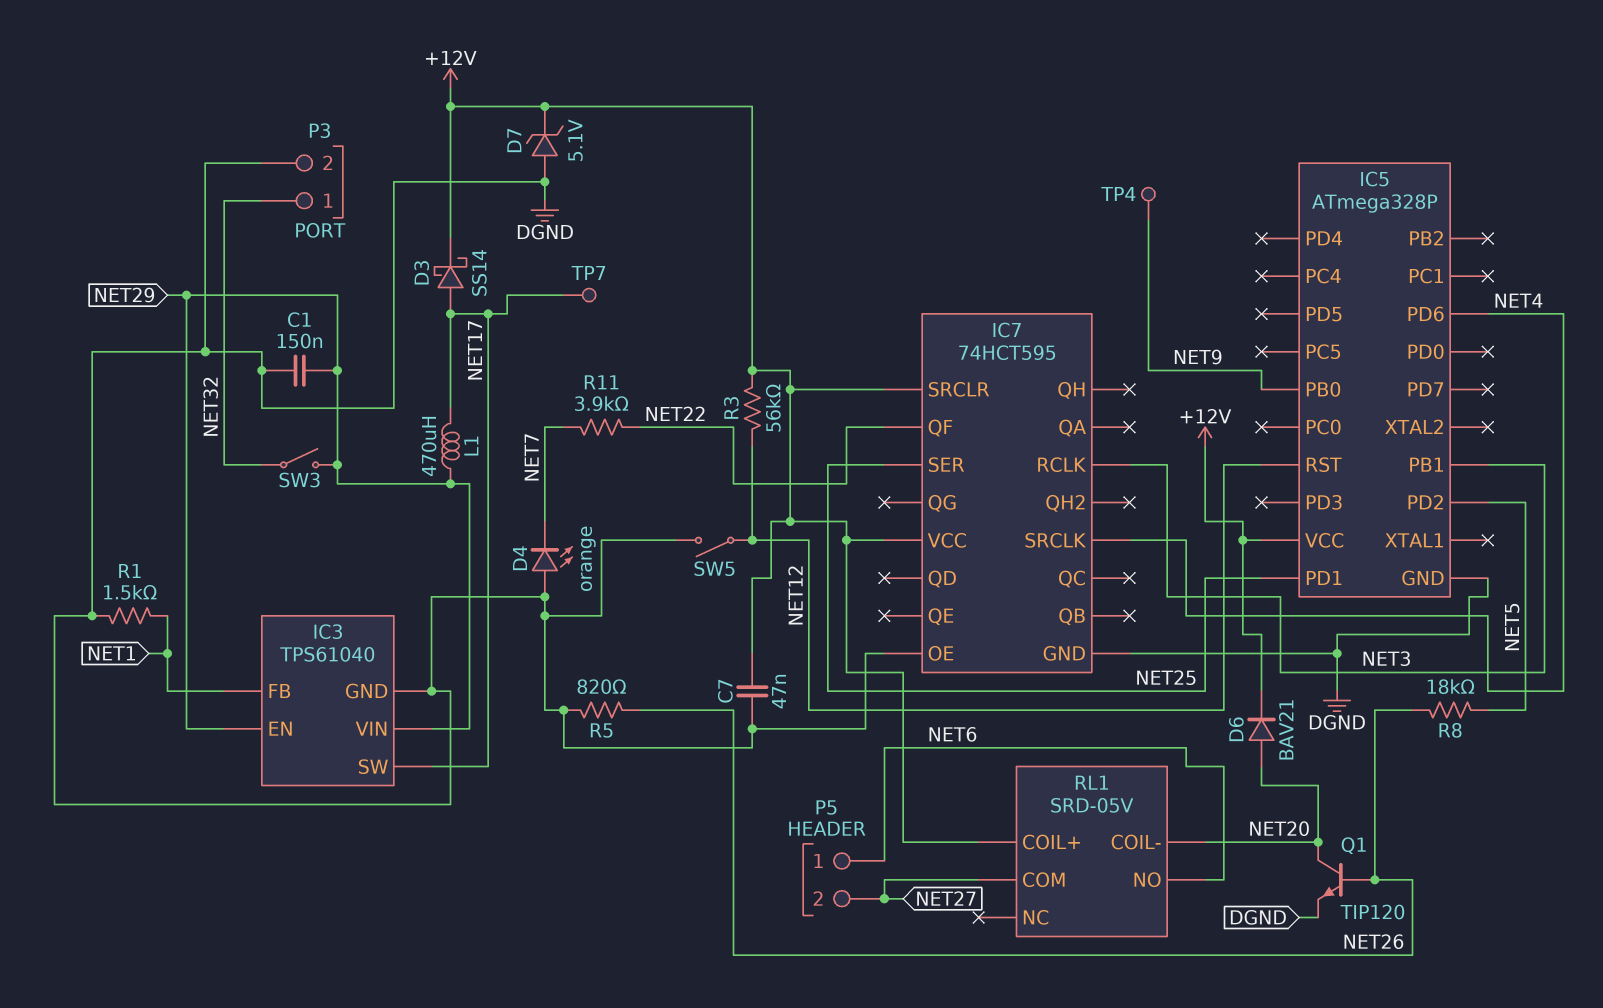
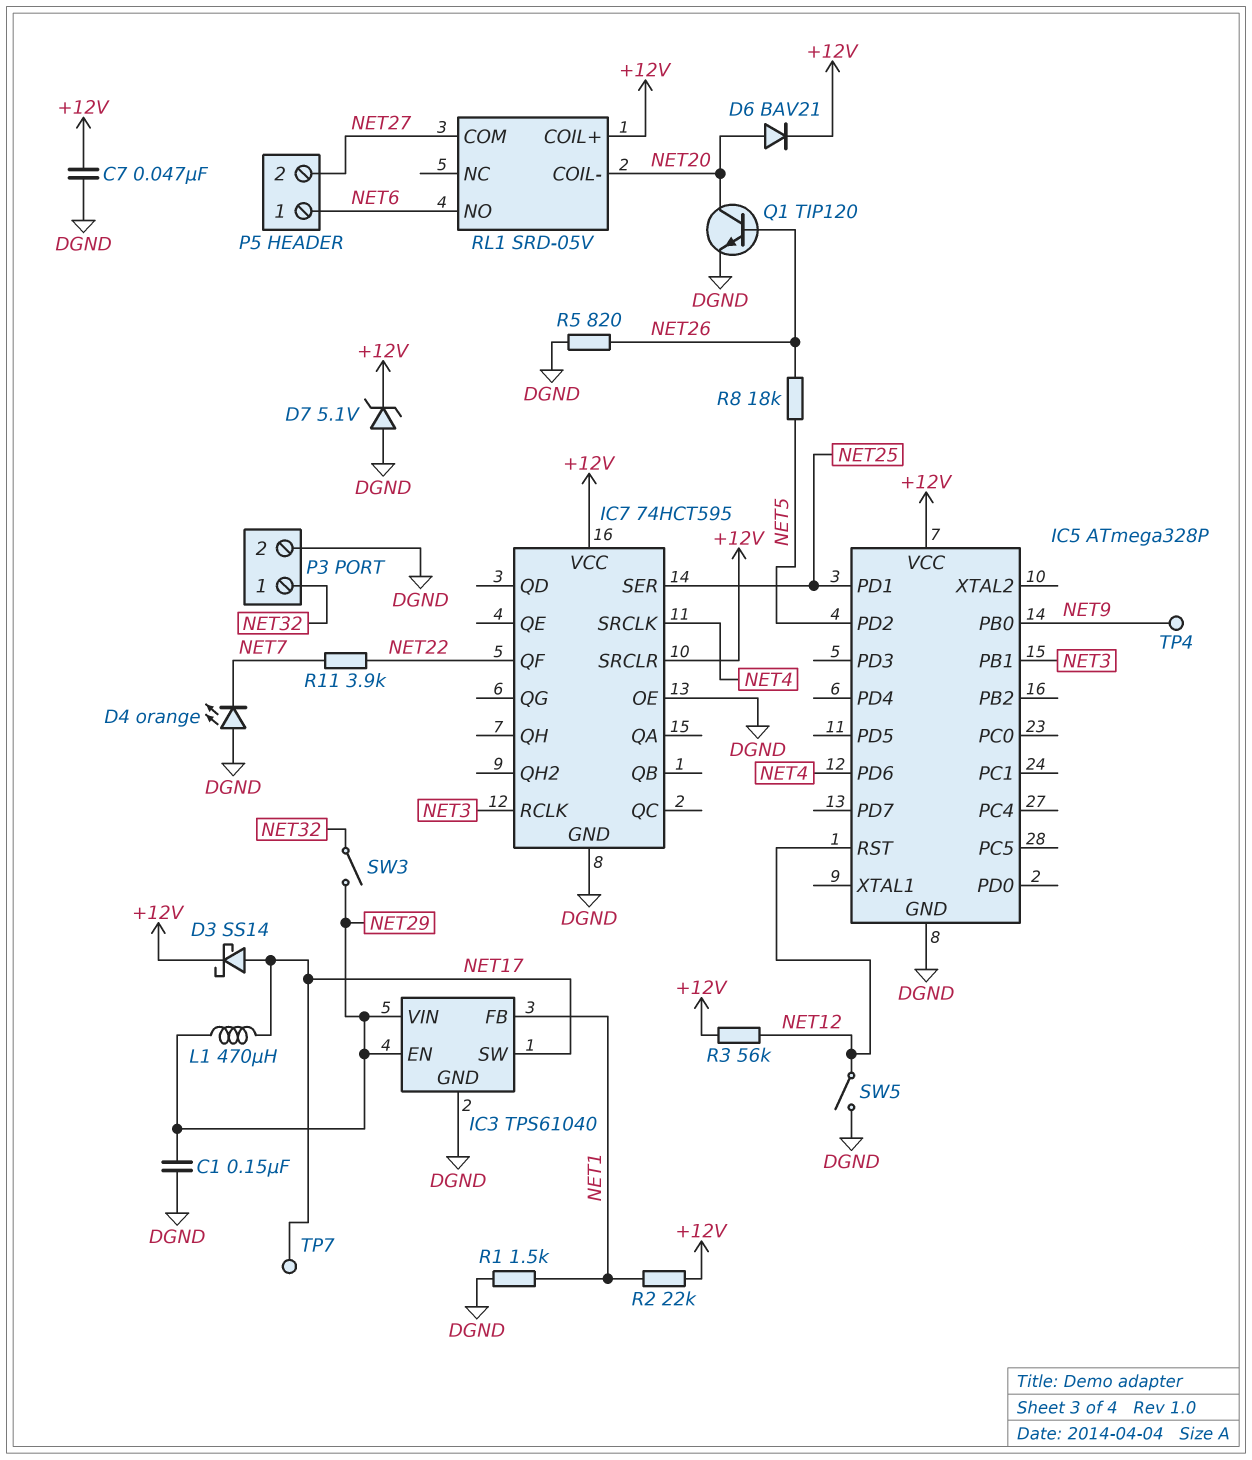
R2: none -> 22k (+12V, NET1)

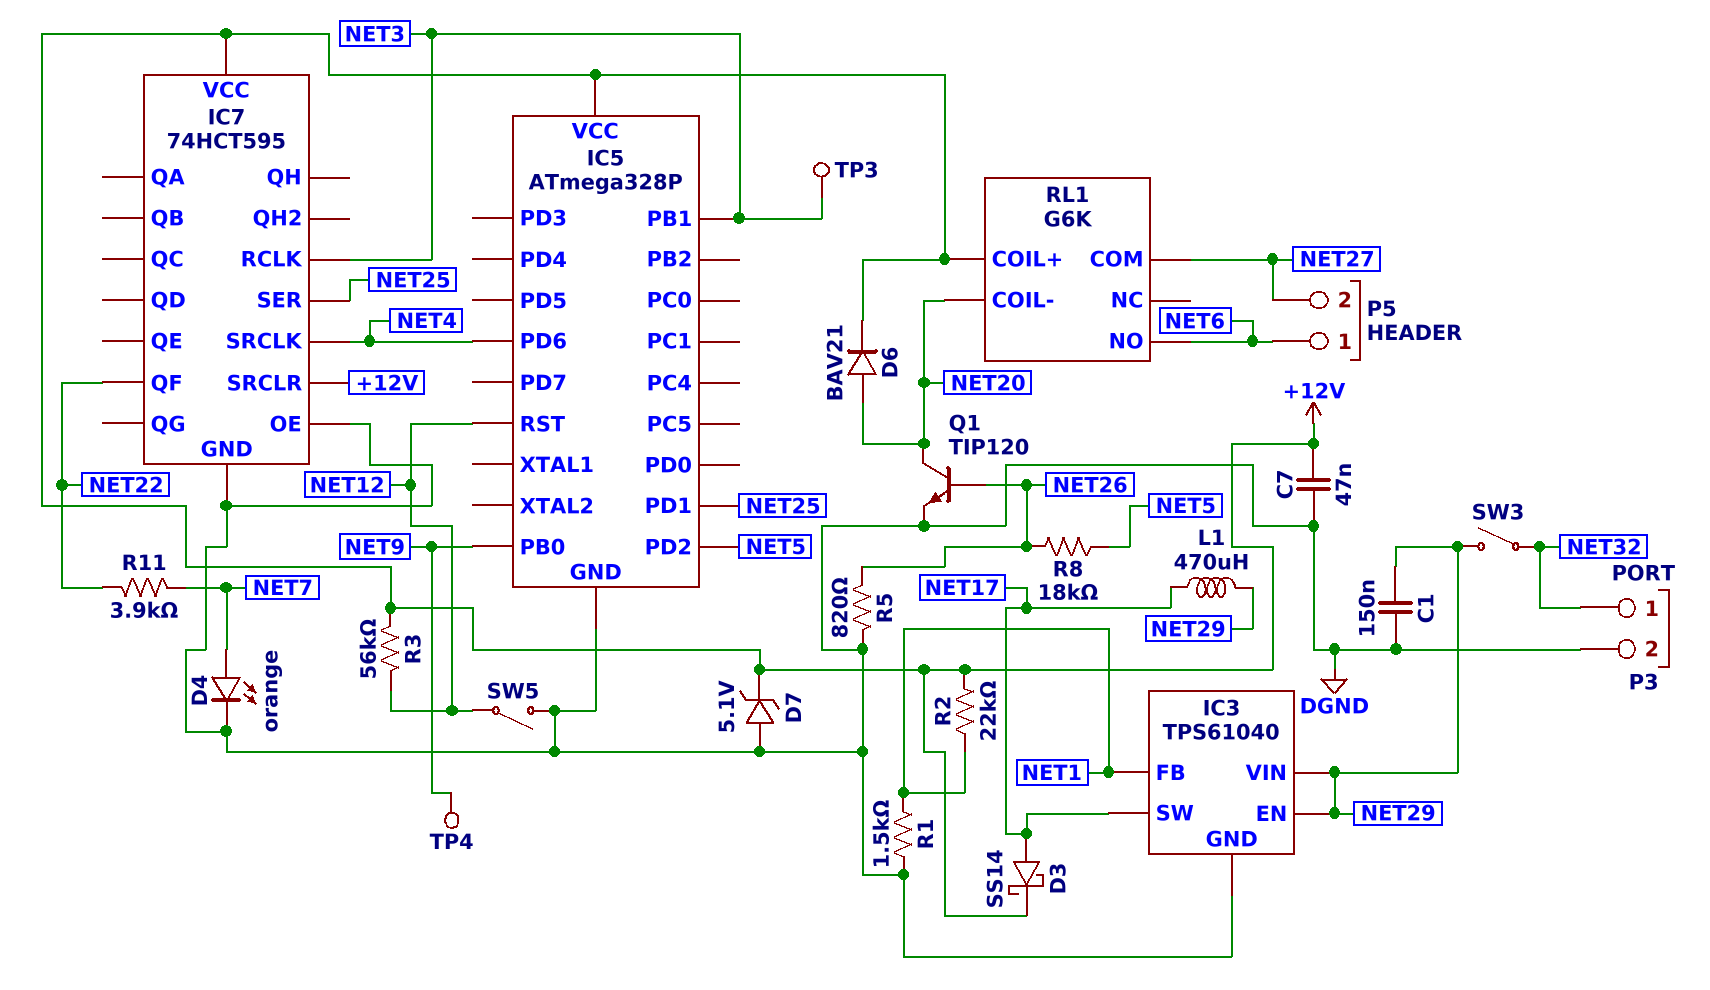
D4: LED orange (A DGND, K NET7) -> LED orange (A NET7, K DGND)
RL1: SRD-05V -> G6K
TP3: none -> test point (NET3)
TP7: test point (NET17) -> none

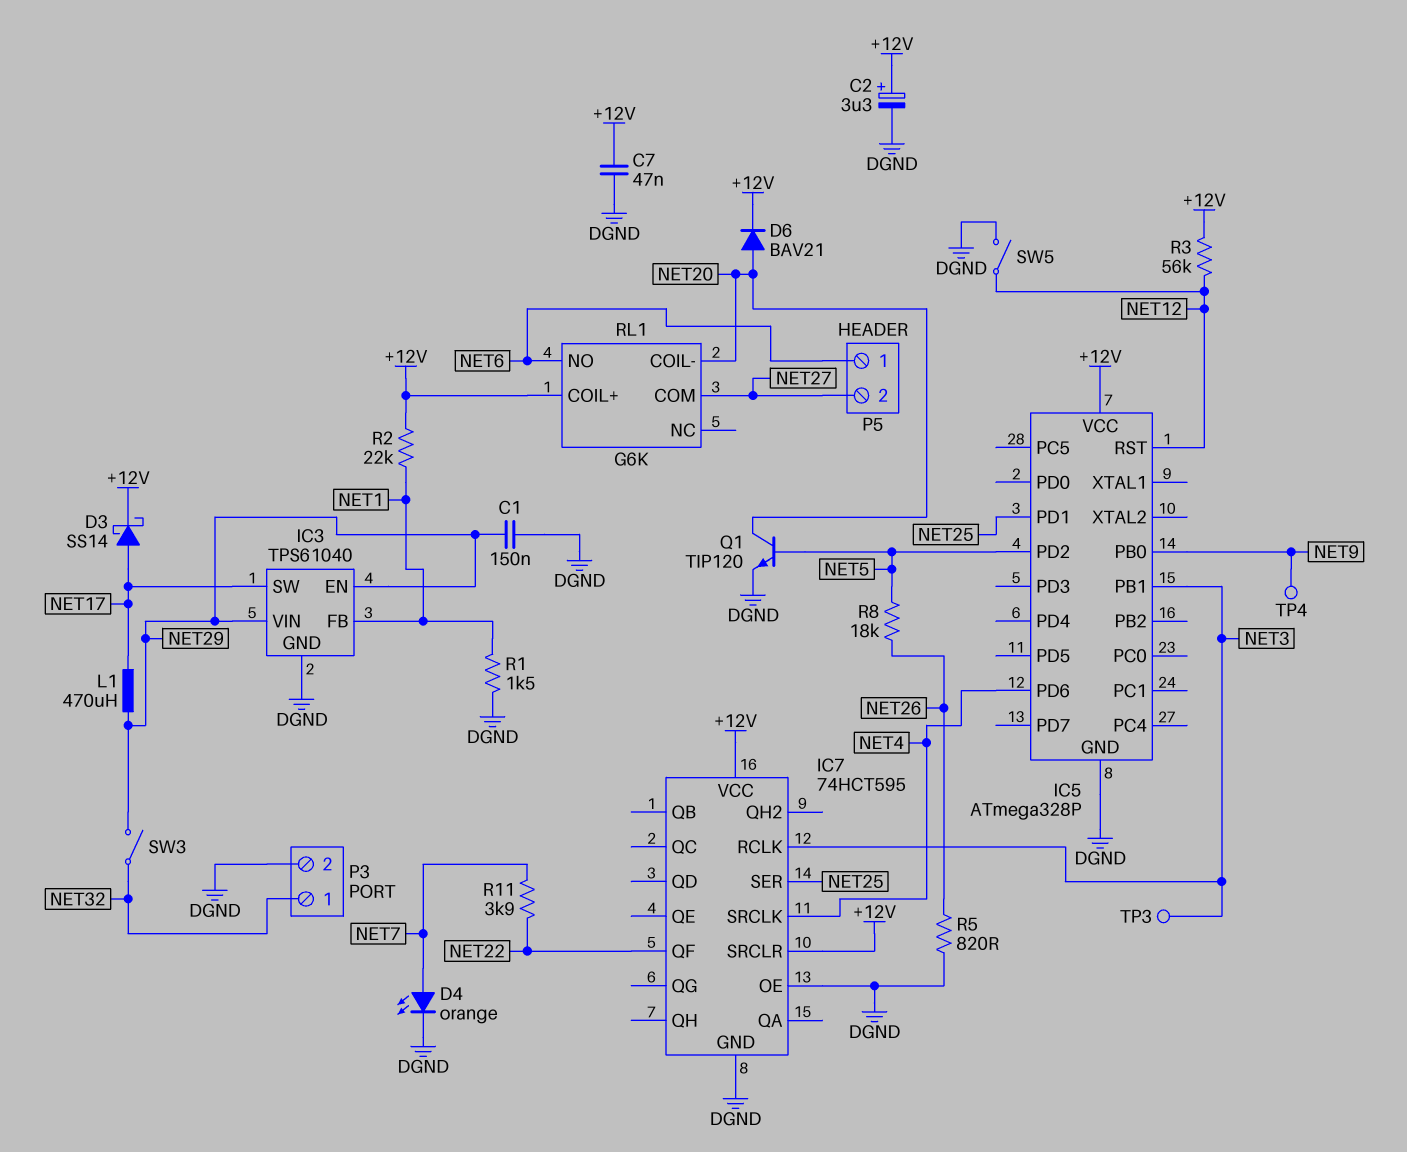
C2: none -> 3.3uF (plus +12V, minus DGND)
D7: zener 5.1V (A DGND, K +12V) -> none
Q1: NPN TIP120 (B NET26, C NET20, E DGND) -> NPN TIP120 (B NET5, C NET20, E DGND)

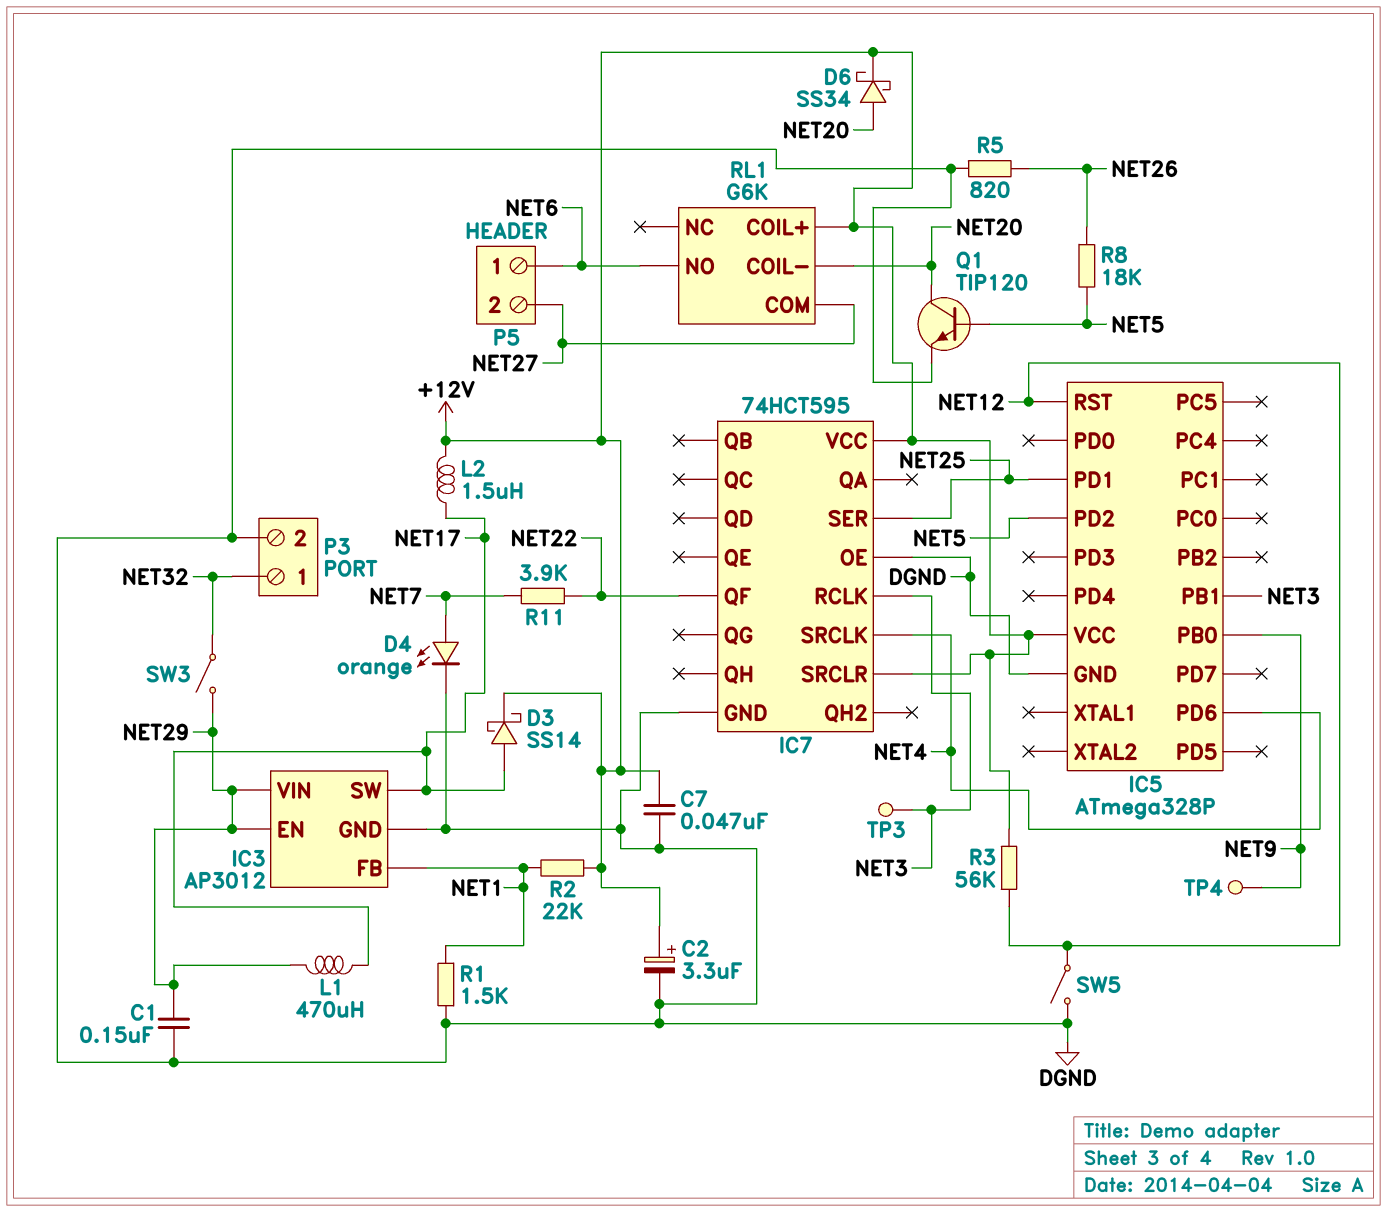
D6: diode BAV21 (A NET20, K +12V) -> schottky SS34 (A NET20, K +12V)
IC3: TPS61040 -> AP3012
L2: none -> 1.5uH (+12V, NET17)

